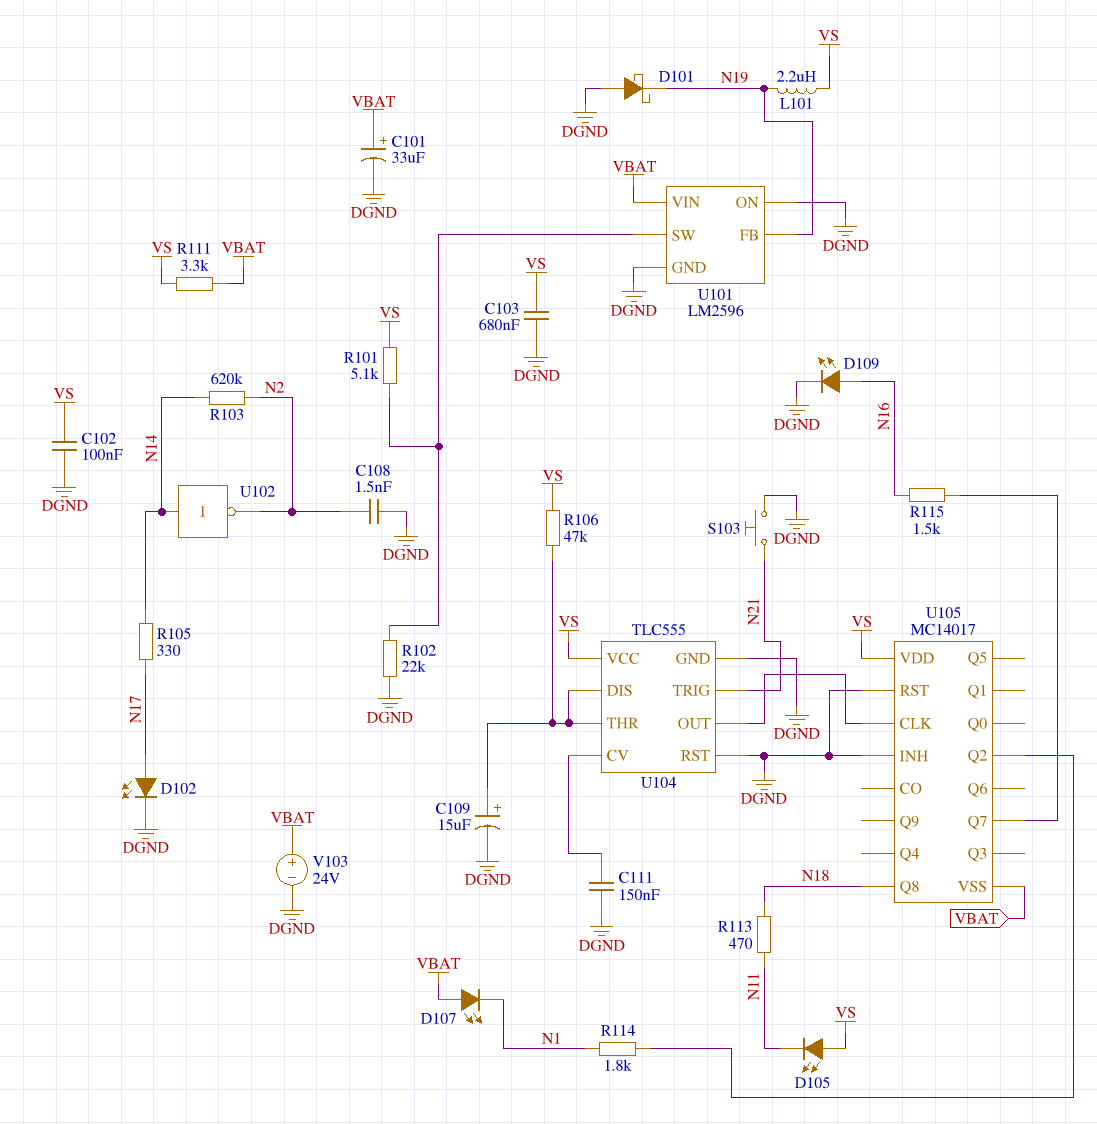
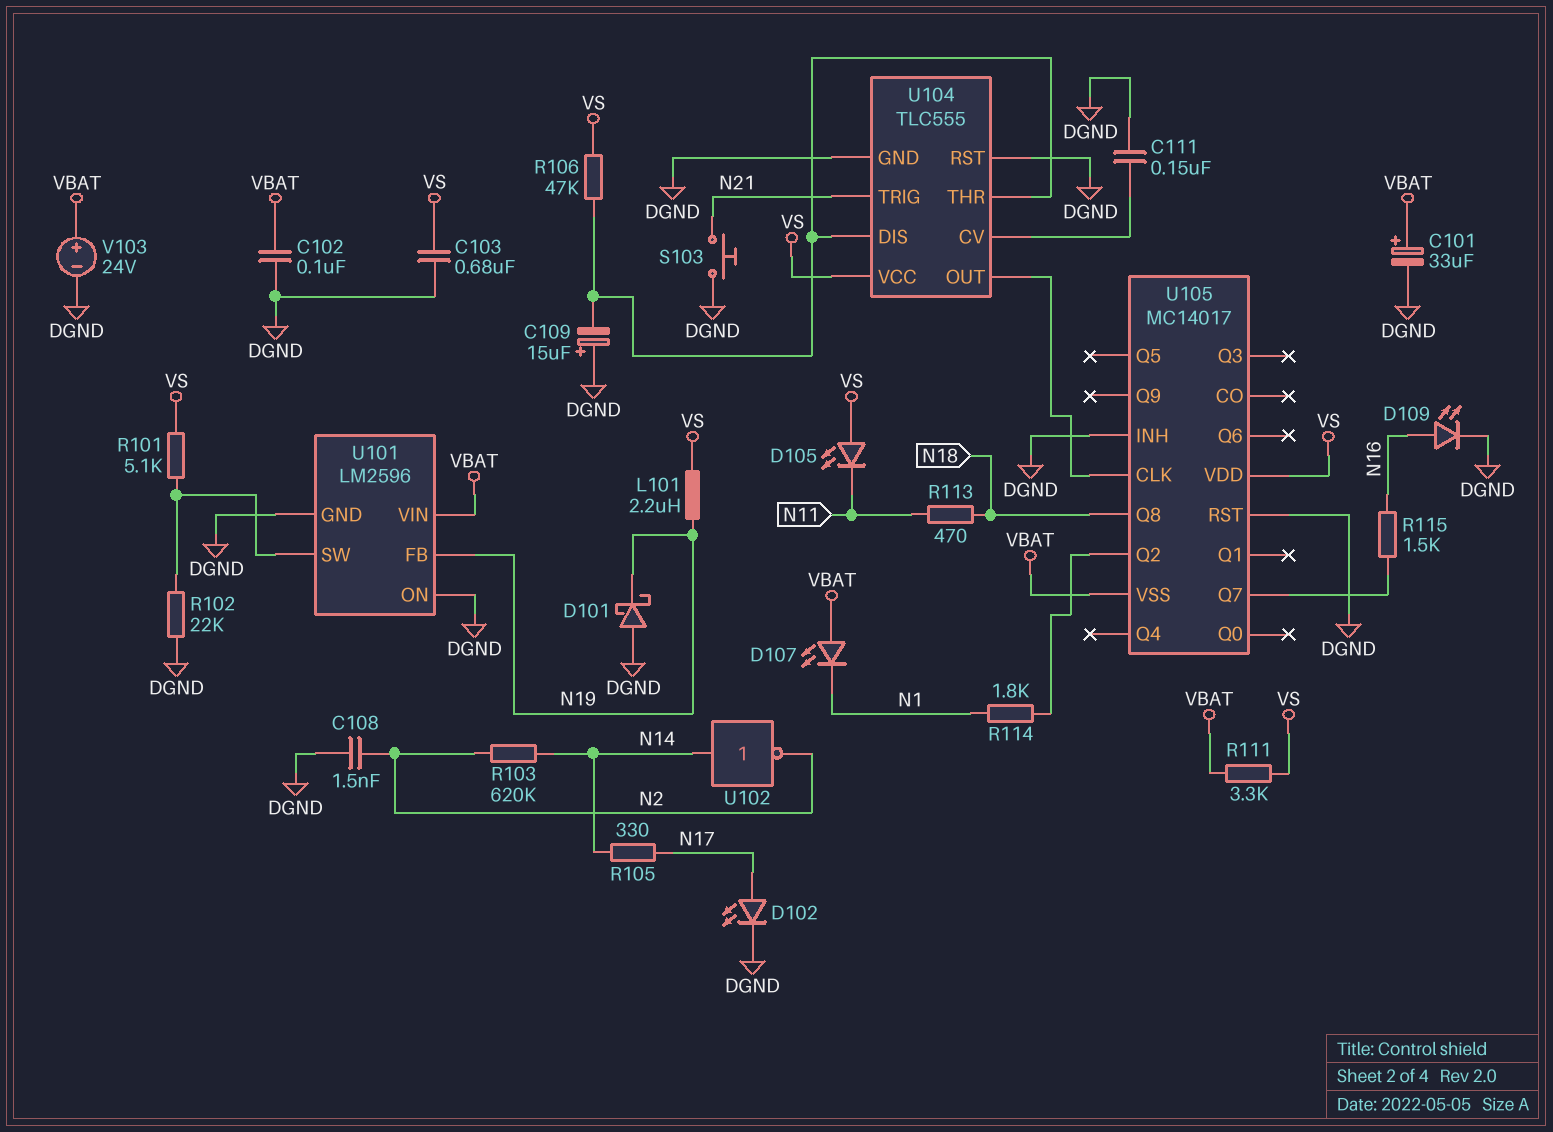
C102: 100nF (DGND, VS) -> 100nF (DGND, VBAT)
C109: 15uF (plus U104/DIS, minus DGND) -> 15uF (plus DGND, minus U104/DIS)

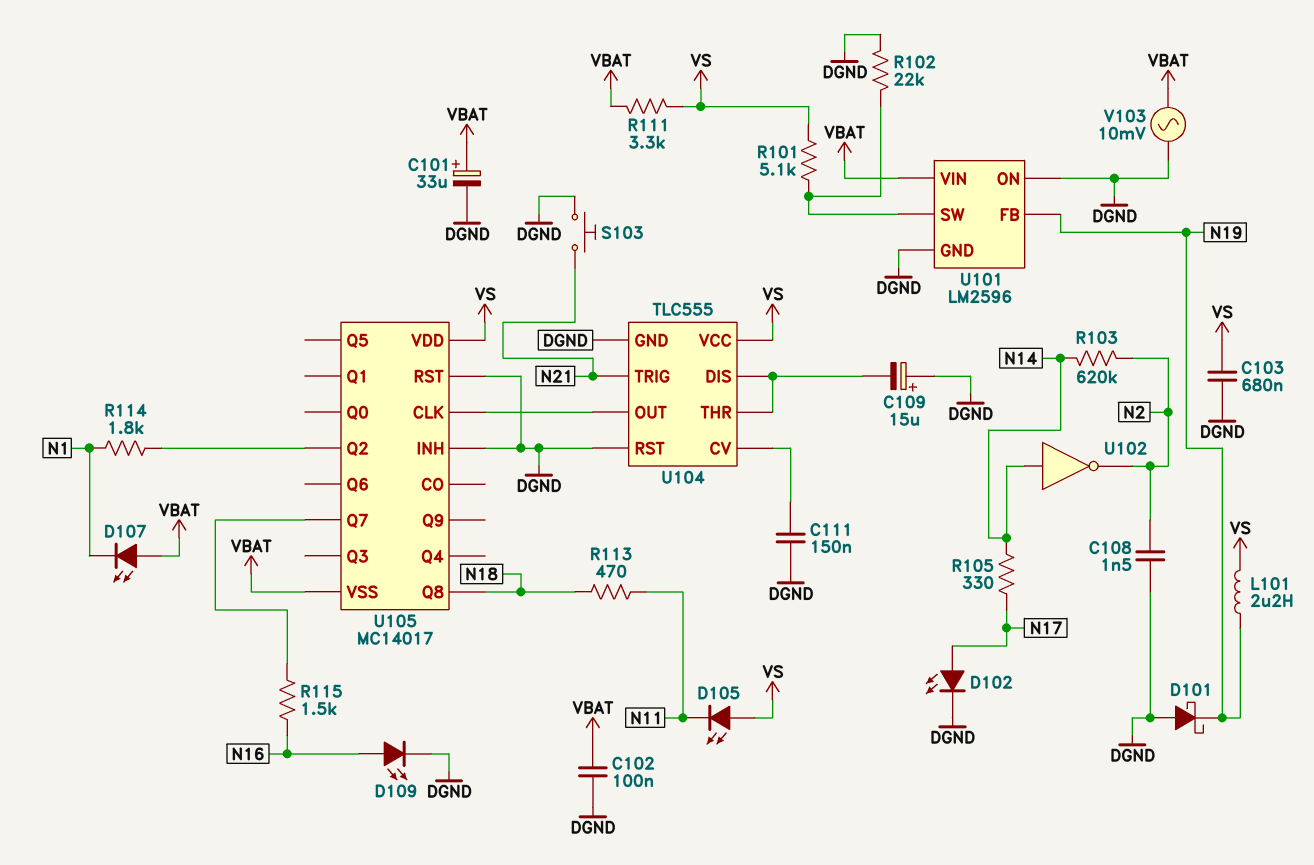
R106: 47k (U104/DIS, VS) -> none
V103: 24V (plus VBAT, minus DGND) -> AC 10mV (DGND, VBAT)

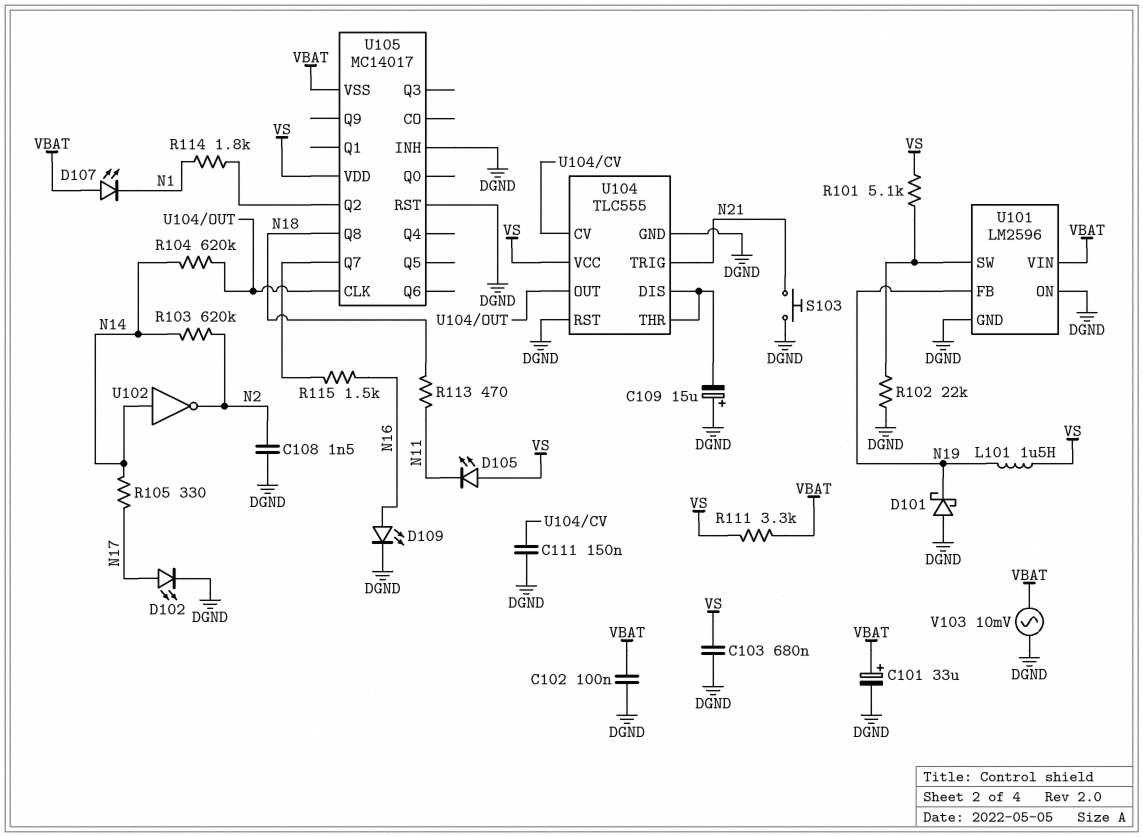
L101: 2.2uH (N19, VS) -> 1.5uH (N19, VS)
R104: none -> 620k (N14, U104/OUT)

